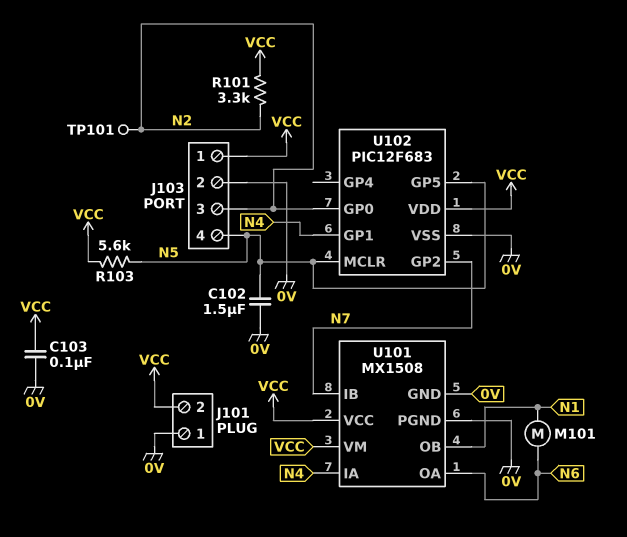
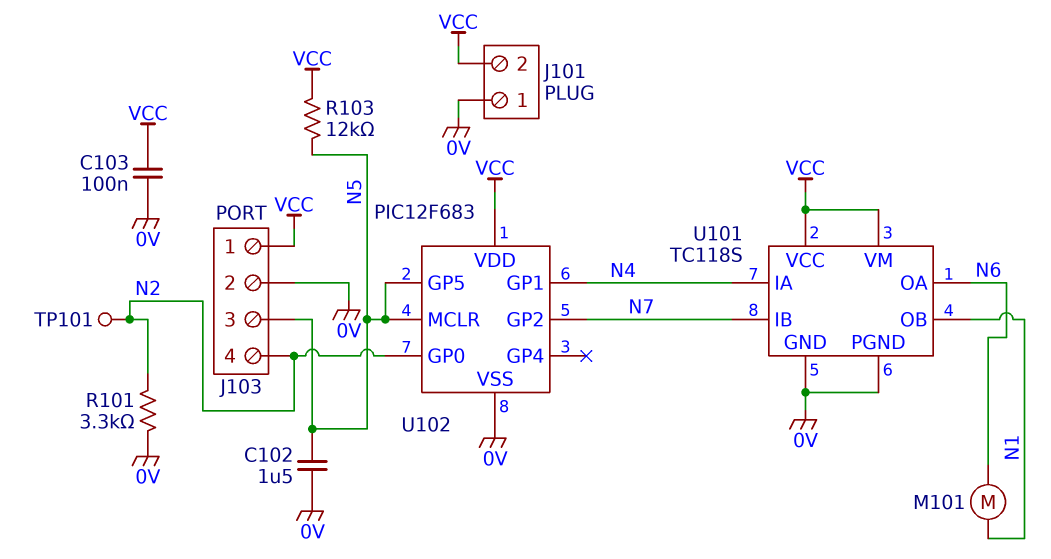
J103 pin 3: N2 -> N5
J103 pin 4: N5 -> N2
R101: 3.3k (N2, VCC) -> 3.3k (0V, N2)
R103: 5.6k (N5, VCC) -> 12k (N5, VCC)
U101: MX1508 -> TC118S

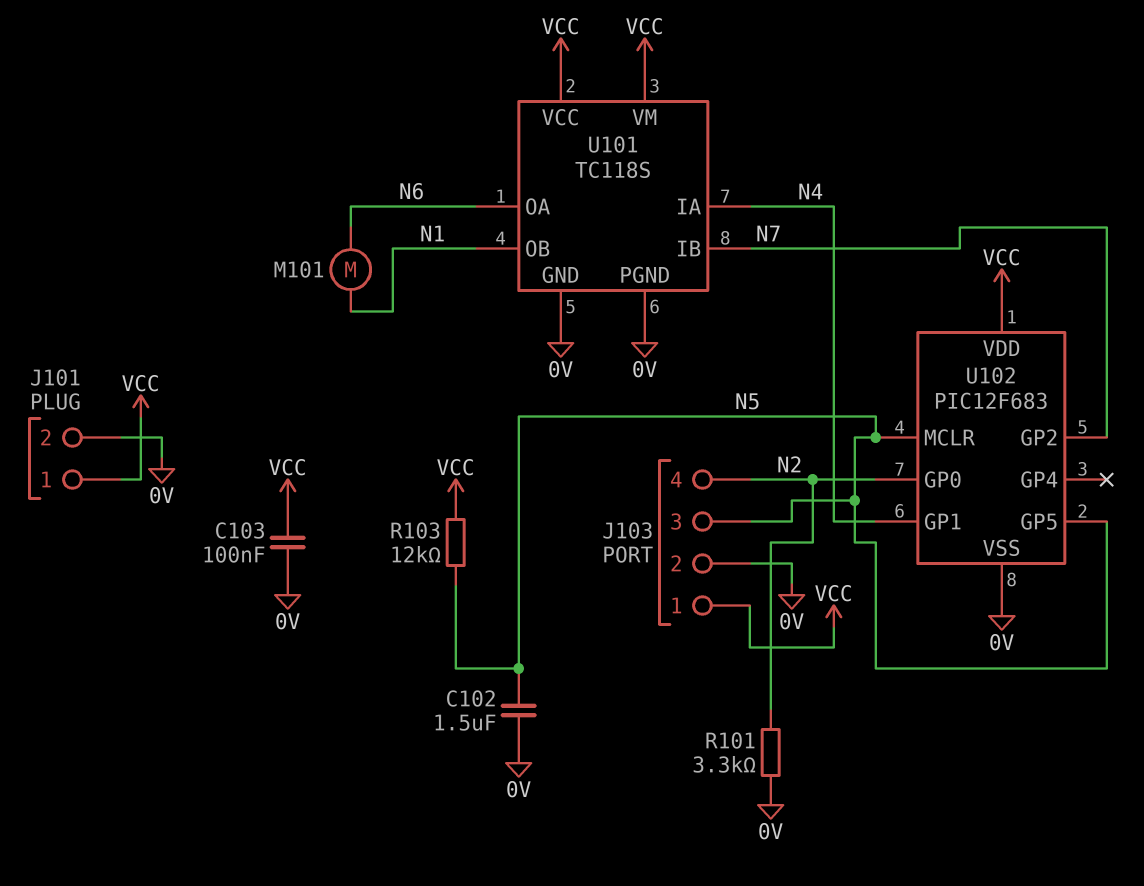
J101 pin 1: 0V -> VCC
J101 pin 2: VCC -> 0V
TP101: test point (N2) -> none

